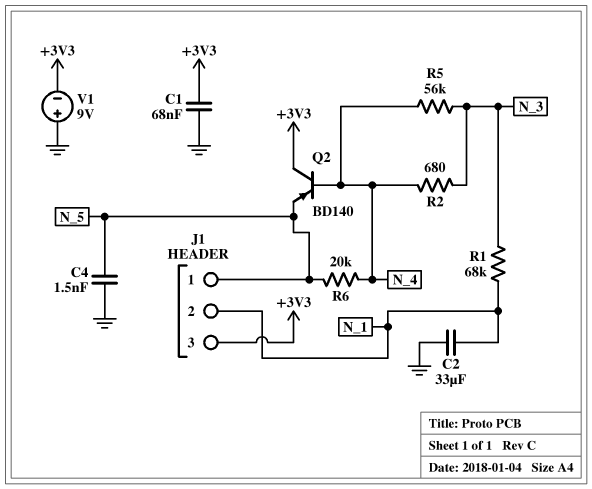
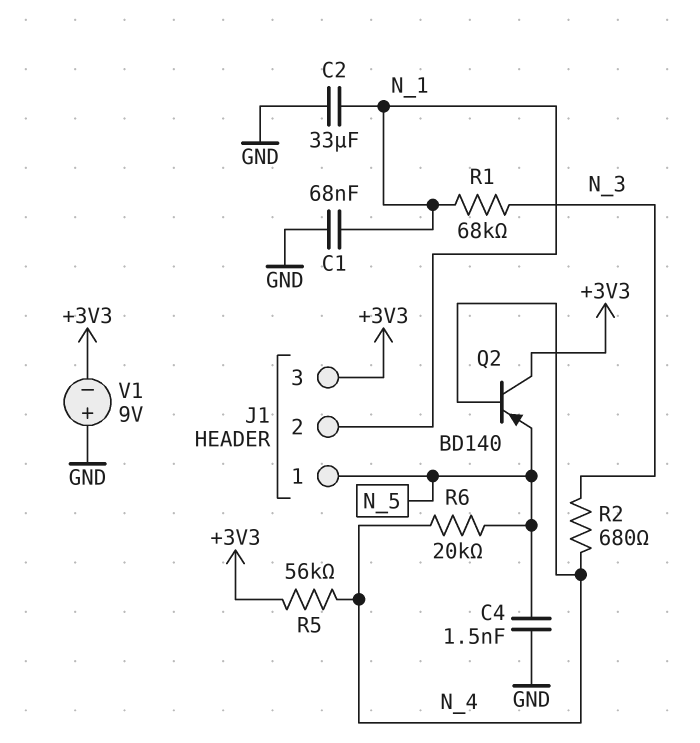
C1: 68nF (+3V3, GND) -> 68nF (GND, N_1)
R5: 56k (N_3, N_4) -> 56k (+3V3, N_4)

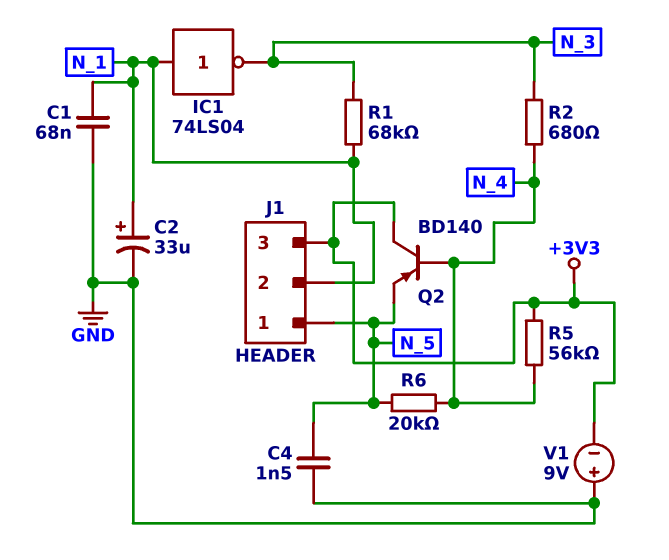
C2: 33uF (GND, N_1) -> 33uF (plus N_1, minus GND)
IC1: none -> NOT 74LS04 (in N_1, out N_3)

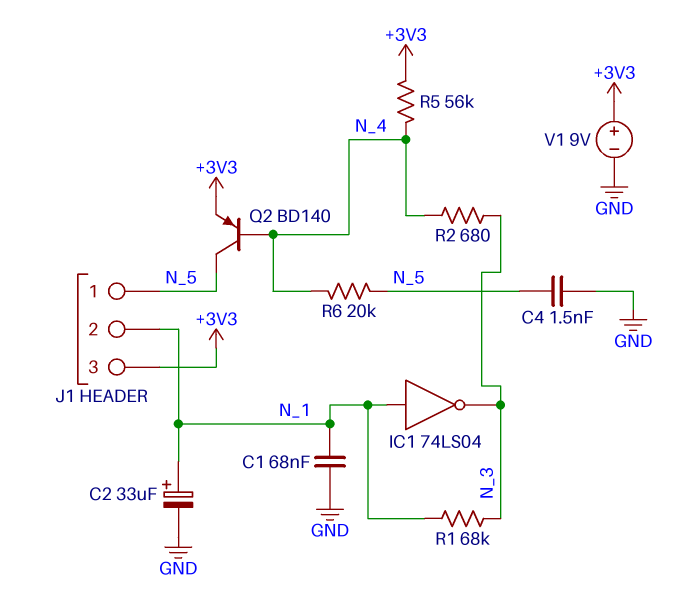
Q2: PNP BD140 (B N_4, C +3V3, E N_5) -> PNP BD140 (B N_4, C N_5, E +3V3)
V1: 9V (plus GND, minus +3V3) -> 9V (plus +3V3, minus GND)

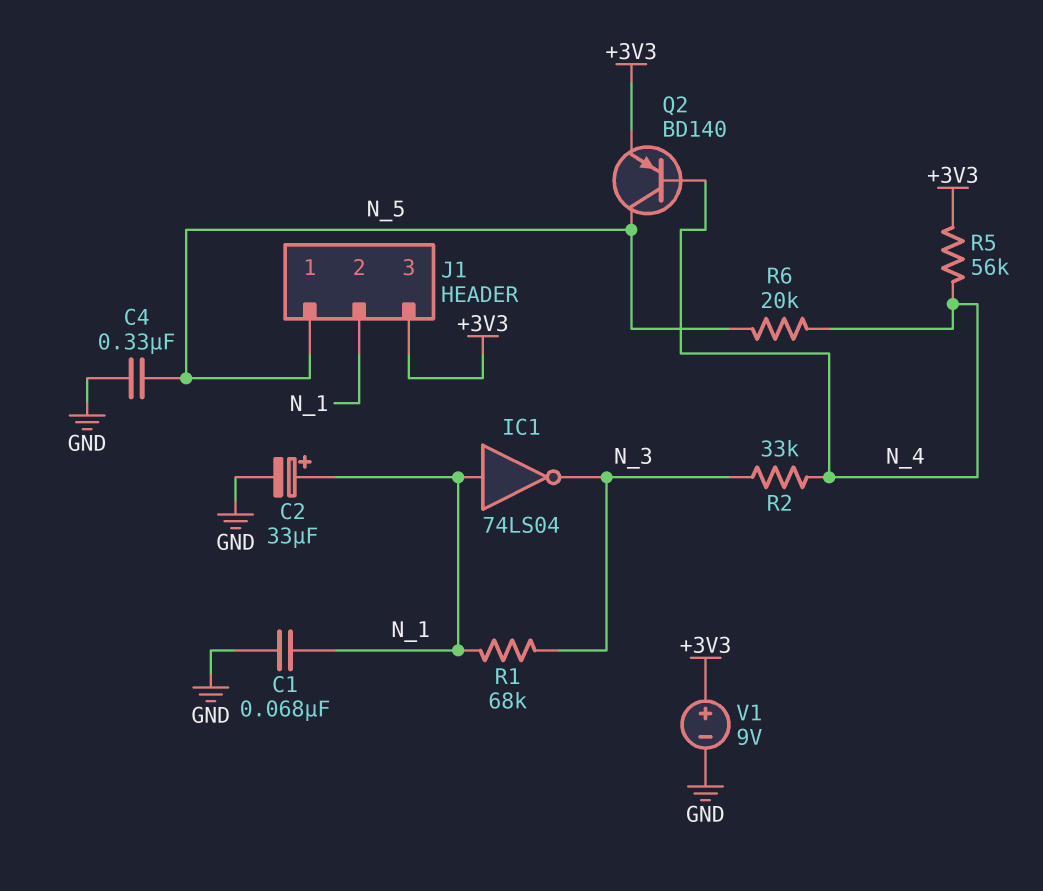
C4: 1.5nF (GND, N_5) -> 330nF (GND, N_5)
R2: 680 (N_3, N_4) -> 33k (N_3, N_4)

